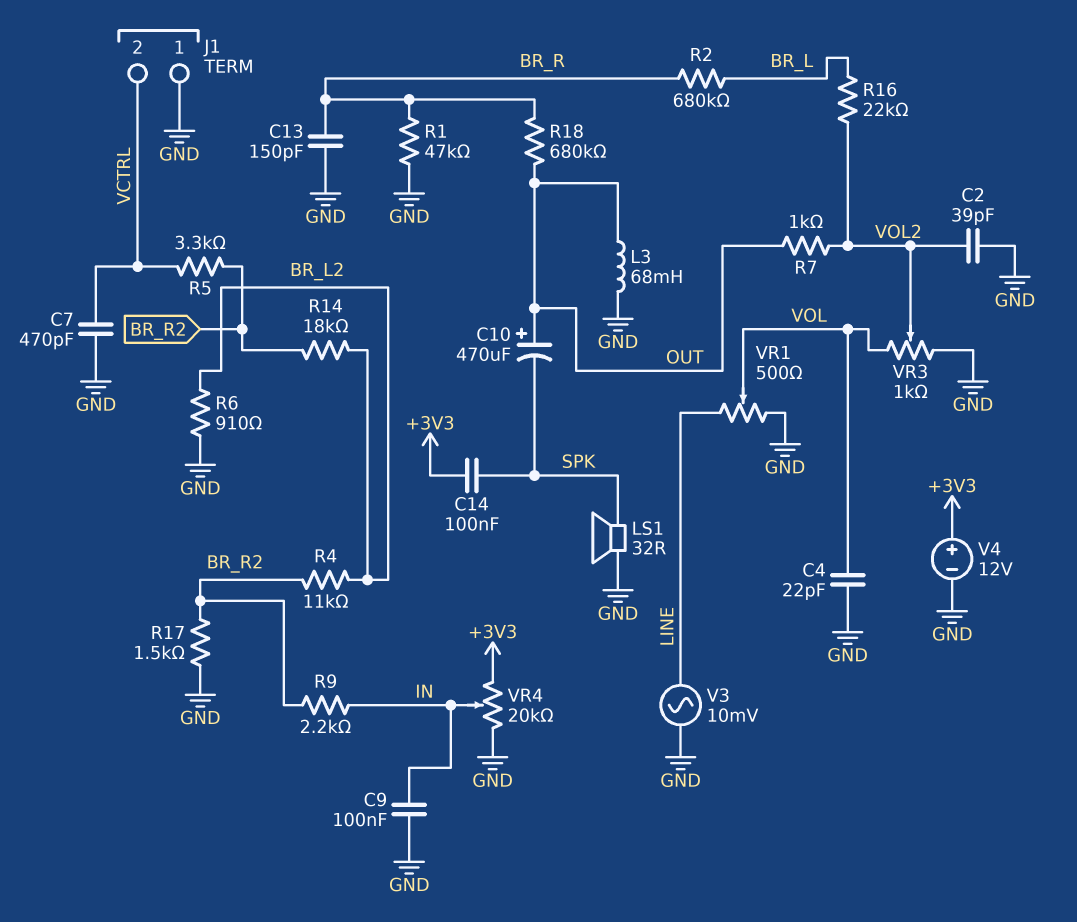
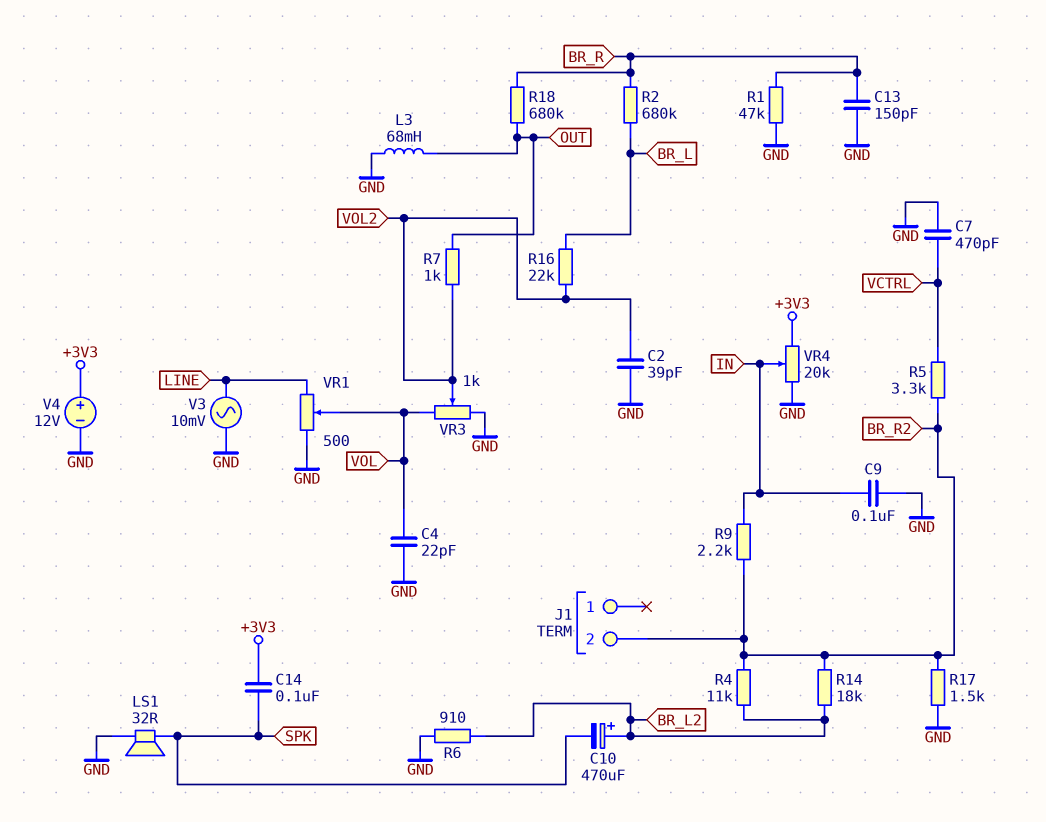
C10: 470uF (plus OUT, minus SPK) -> 470uF (plus BR_L2, minus SPK)
J1 pin 1: GND -> none
J1 pin 2: VCTRL -> BR_R2

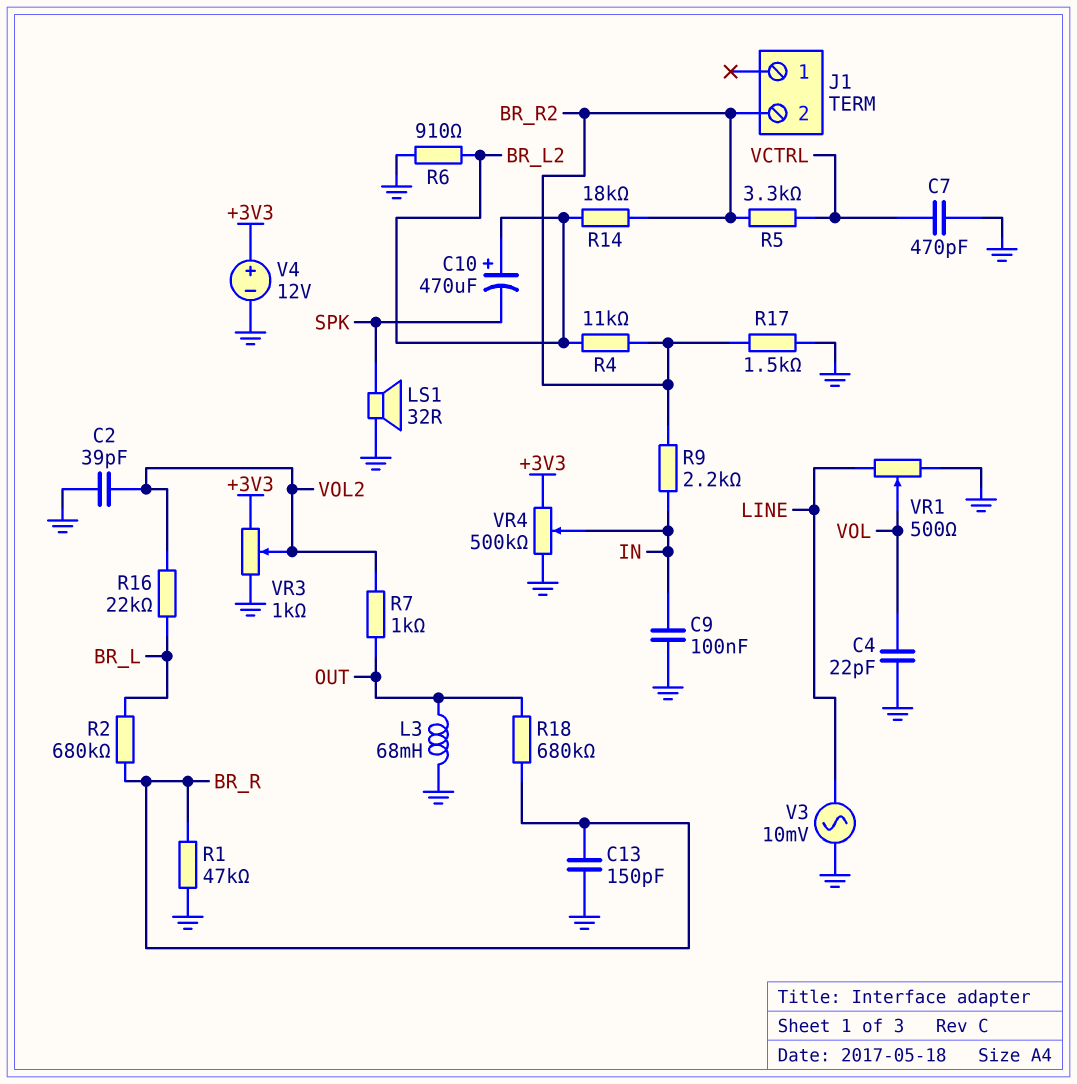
C14: 100nF (+3V3, SPK) -> none
VR3: 1k (GND, VOL, wiper VOL2) -> 1k (+3V3, GND, wiper VOL2)
VR4: 20k (+3V3, GND, wiper IN) -> 500k (+3V3, GND, wiper IN)

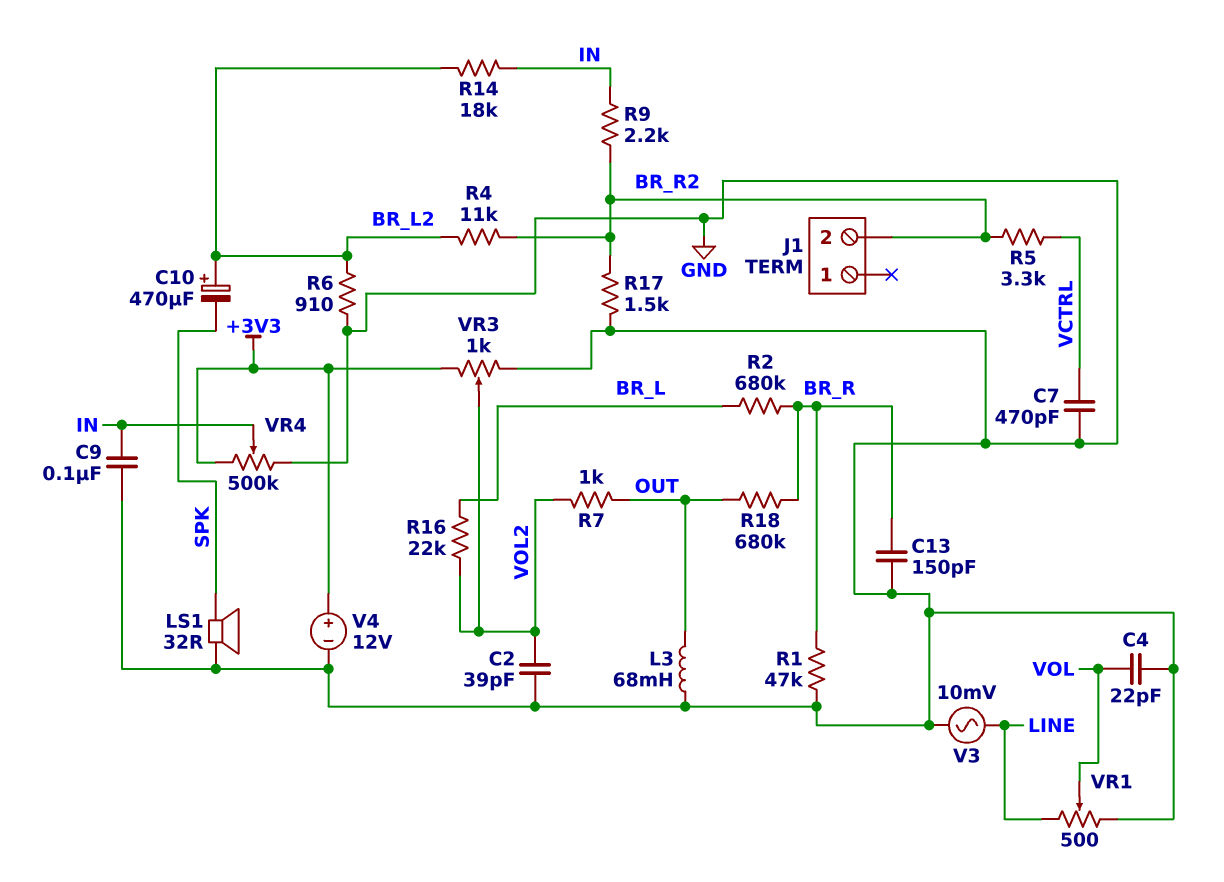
R14: 18k (BR_L2, BR_R2) -> 18k (BR_L2, IN)

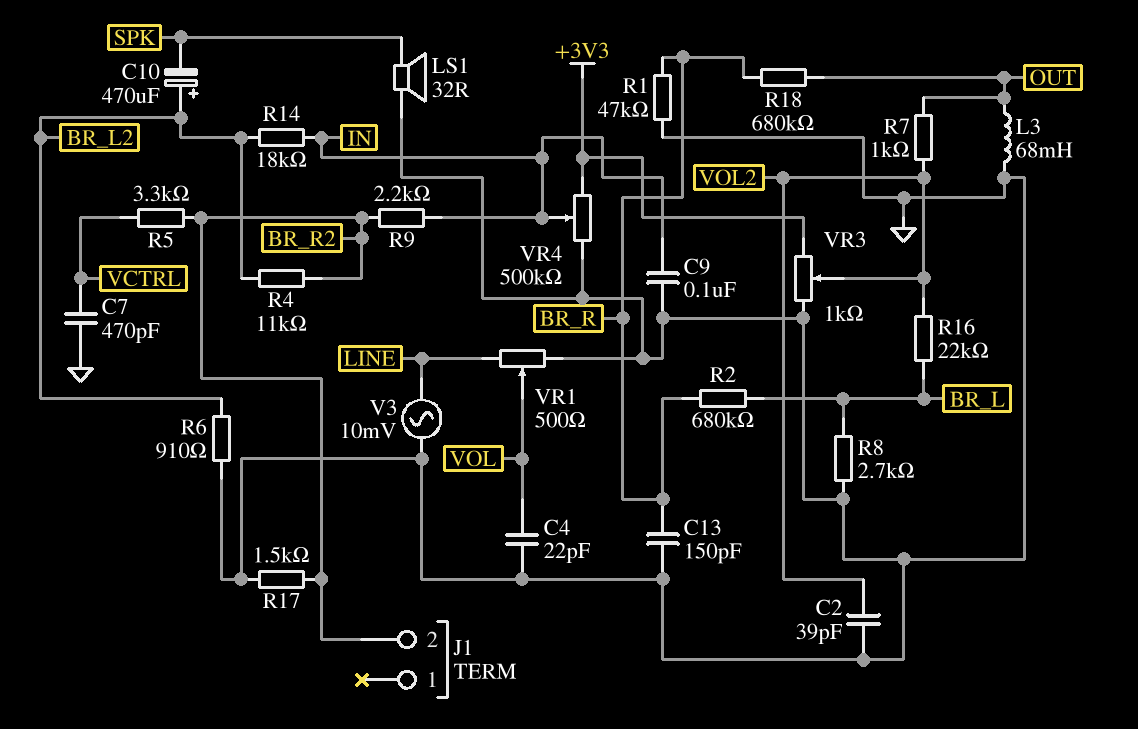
R8: none -> 2.7k (BR_L, GND)
V4: 12V (plus +3V3, minus GND) -> none

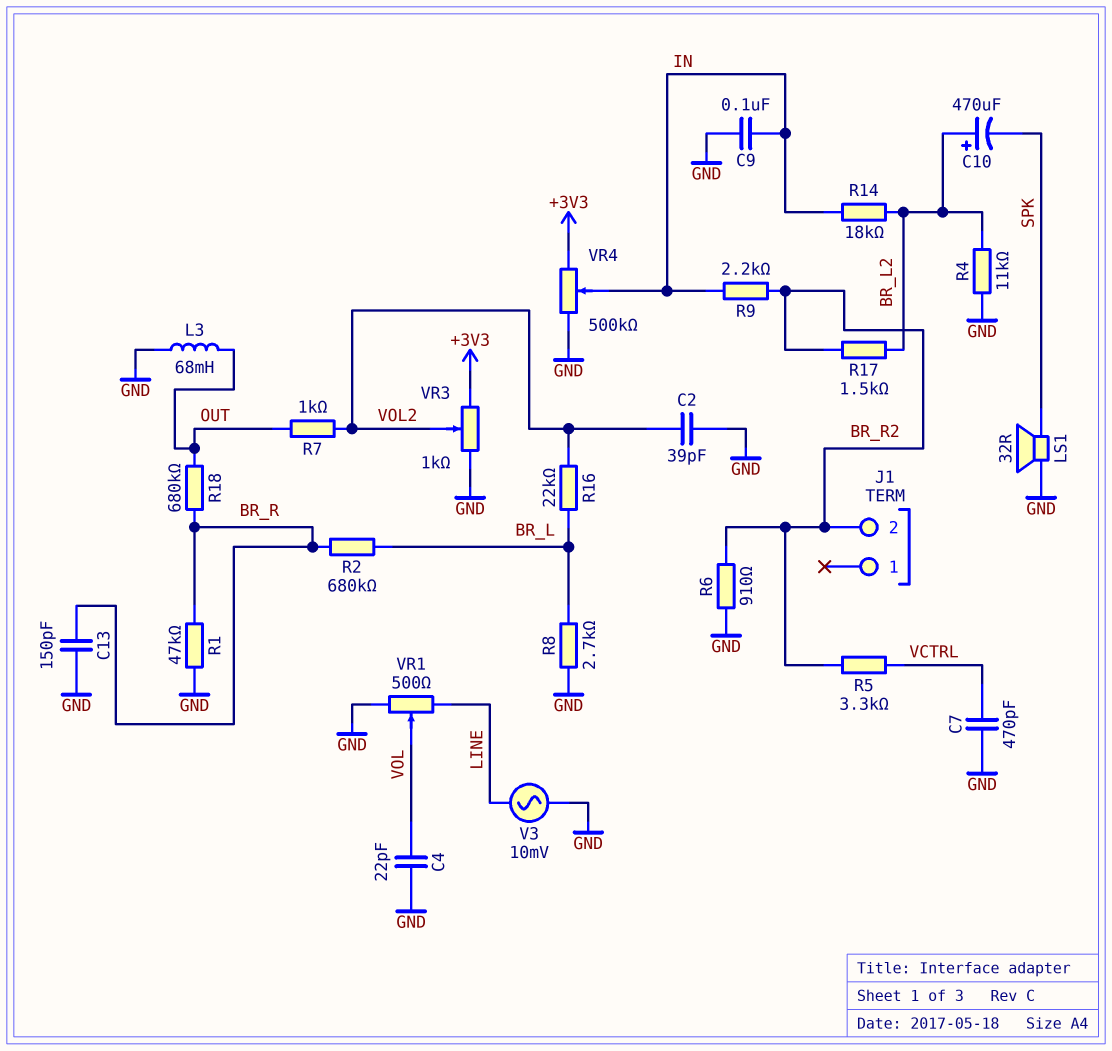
R4: 11k (BR_L2, BR_R2) -> 11k (BR_L2, GND)
R6: 910 (BR_L2, GND) -> 910 (BR_R2, GND)
R17: 1.5k (BR_R2, GND) -> 1.5k (BR_L2, BR_R2)

